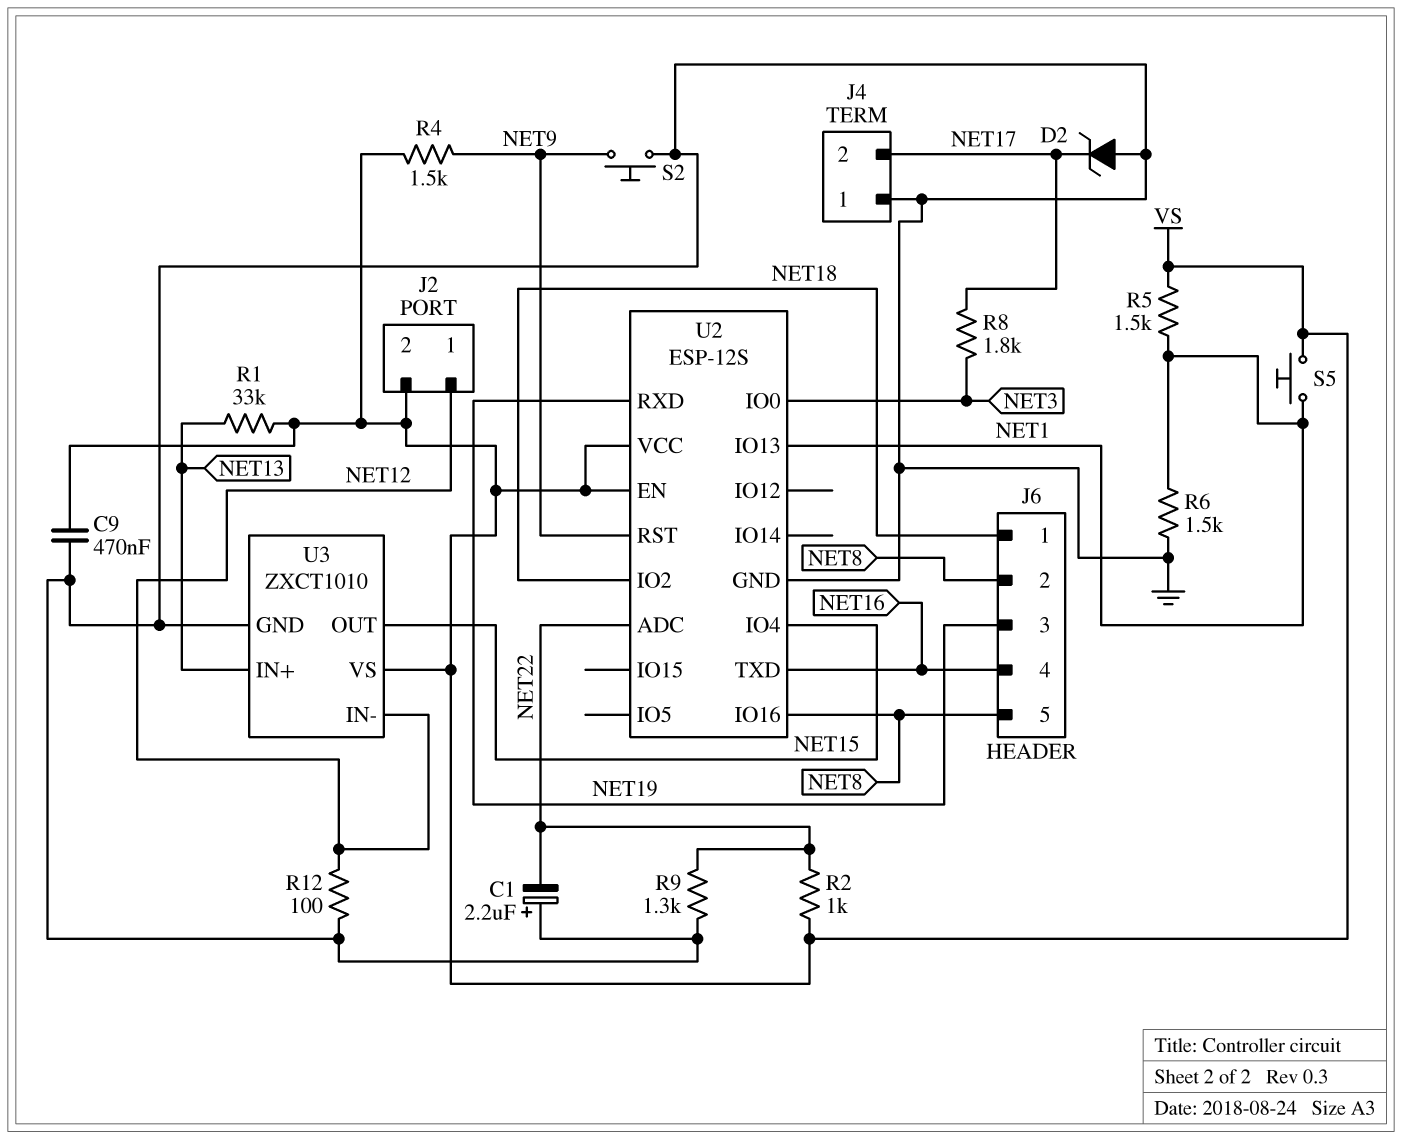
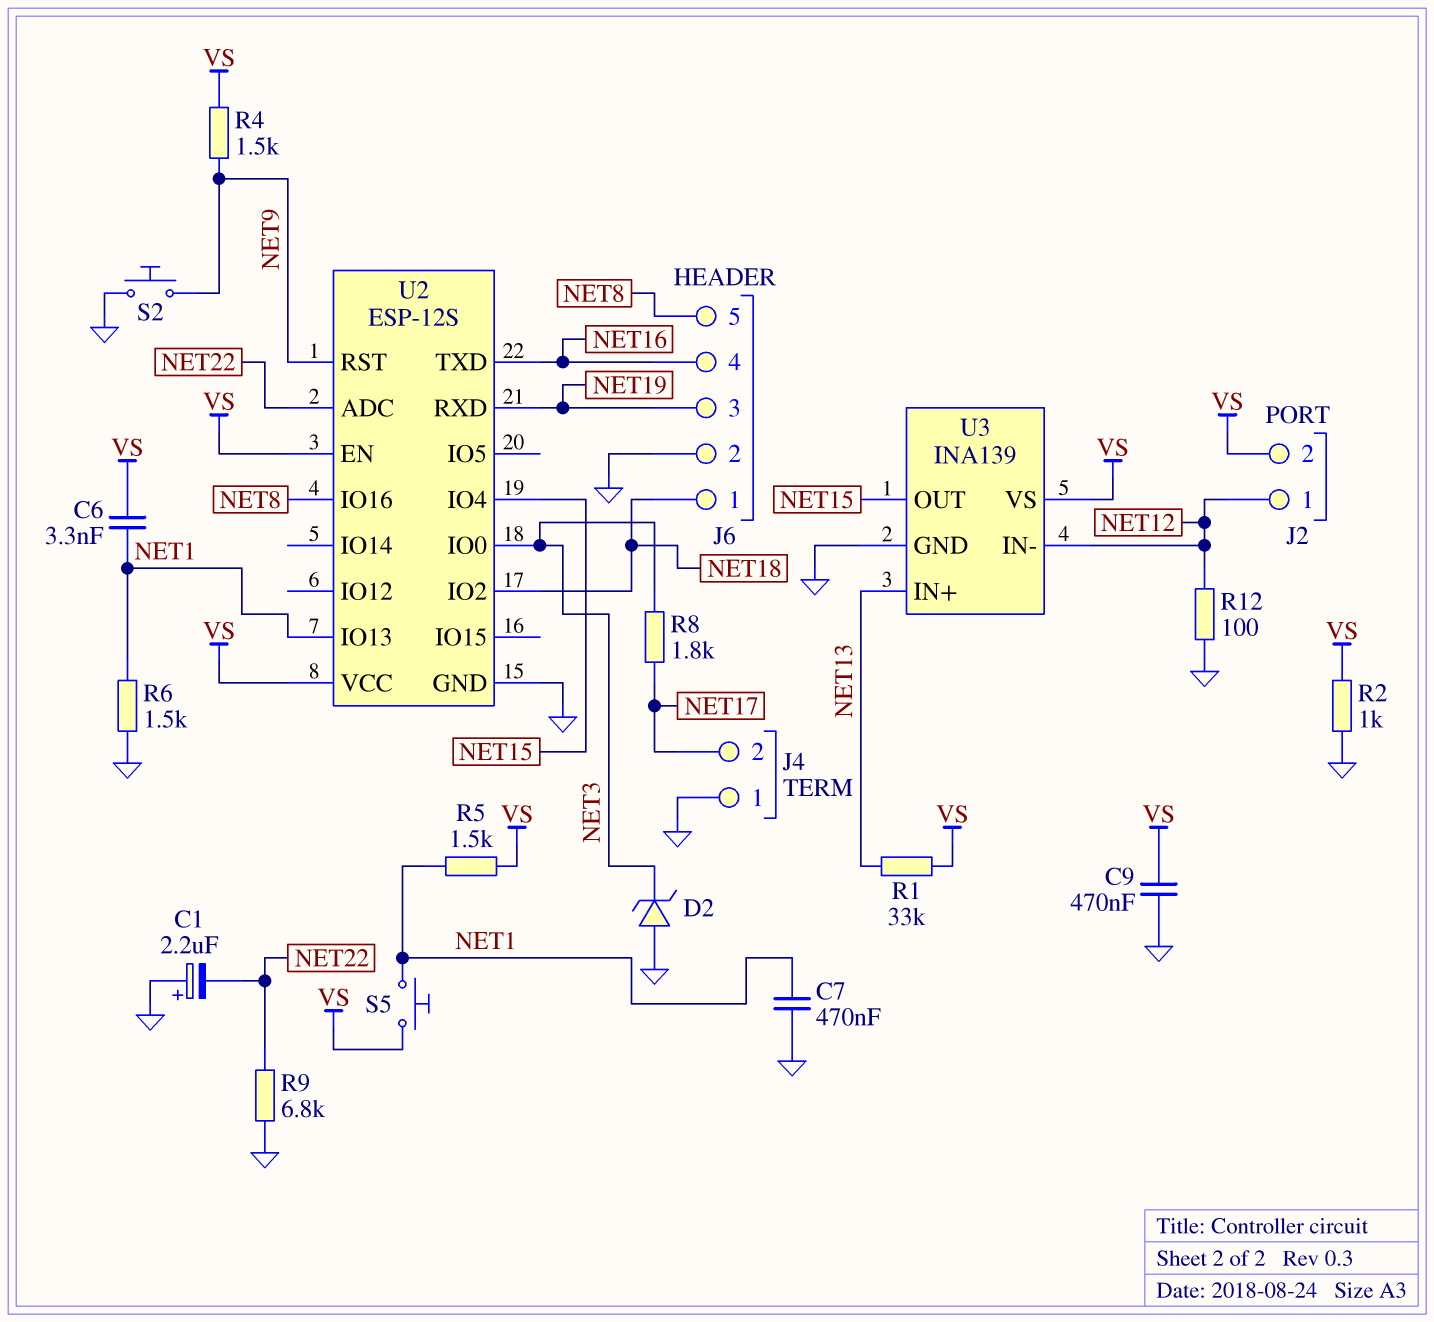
C6: none -> 3.3nF (NET1, VS)
C7: none -> 470nF (GND, NET1)
D2: zener (A GND, K NET17) -> zener (A GND, K NET3)
J6 pin 2: NET8 -> GND
R2: 1k (NET22, VS) -> 1k (GND, VS)
R9: 1.3k (GND, NET22) -> 6.8k (GND, NET22)
U3: ZXCT1010 -> INA139

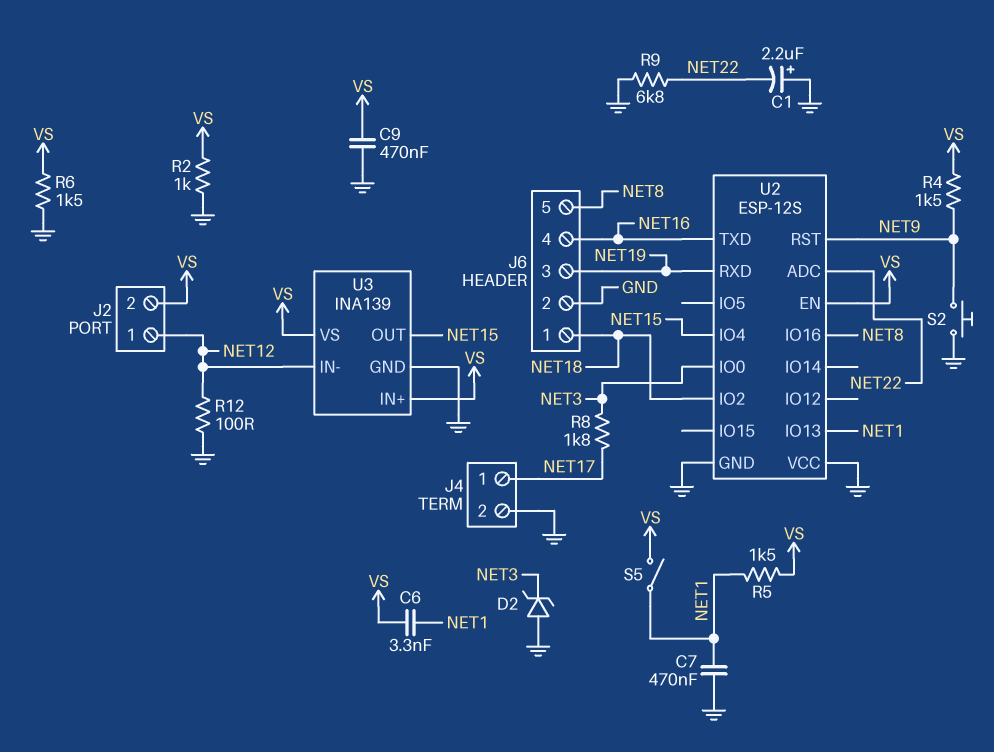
J4 pin 1: GND -> NET17
J4 pin 2: NET17 -> GND
R1: 33k (NET13, VS) -> none
R6: 1.5k (GND, NET1) -> 1.5k (GND, VS)
S5: button (NET1, VS) -> switch (NET1, VS)
U2 pin VCC: VS -> GND
U3 pin IN+: NET13 -> VS

